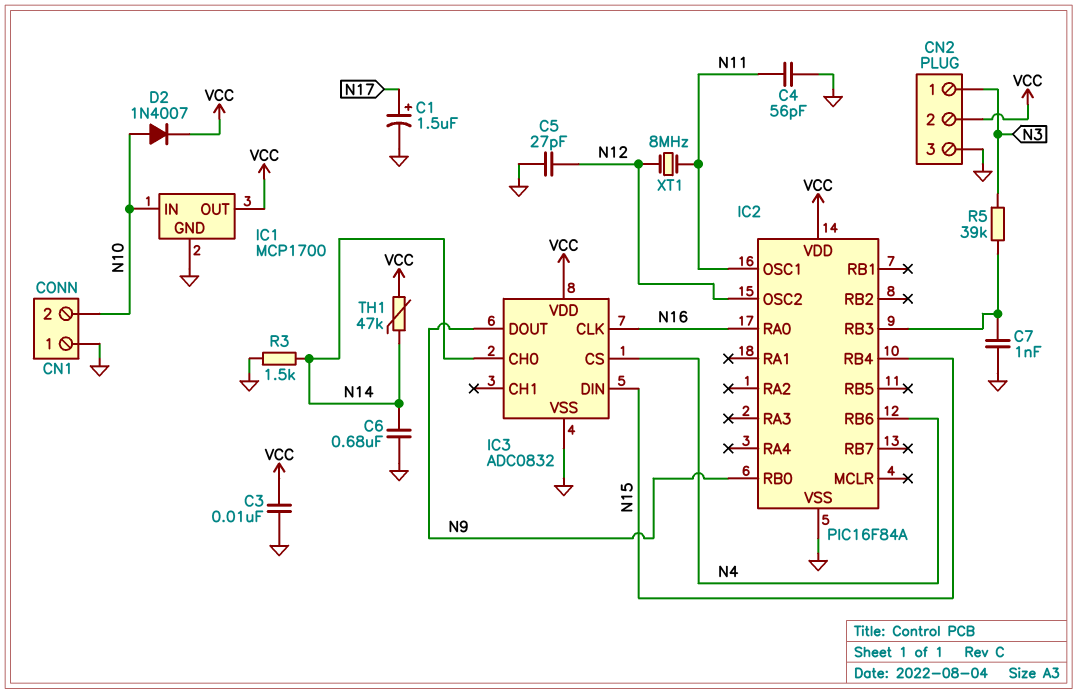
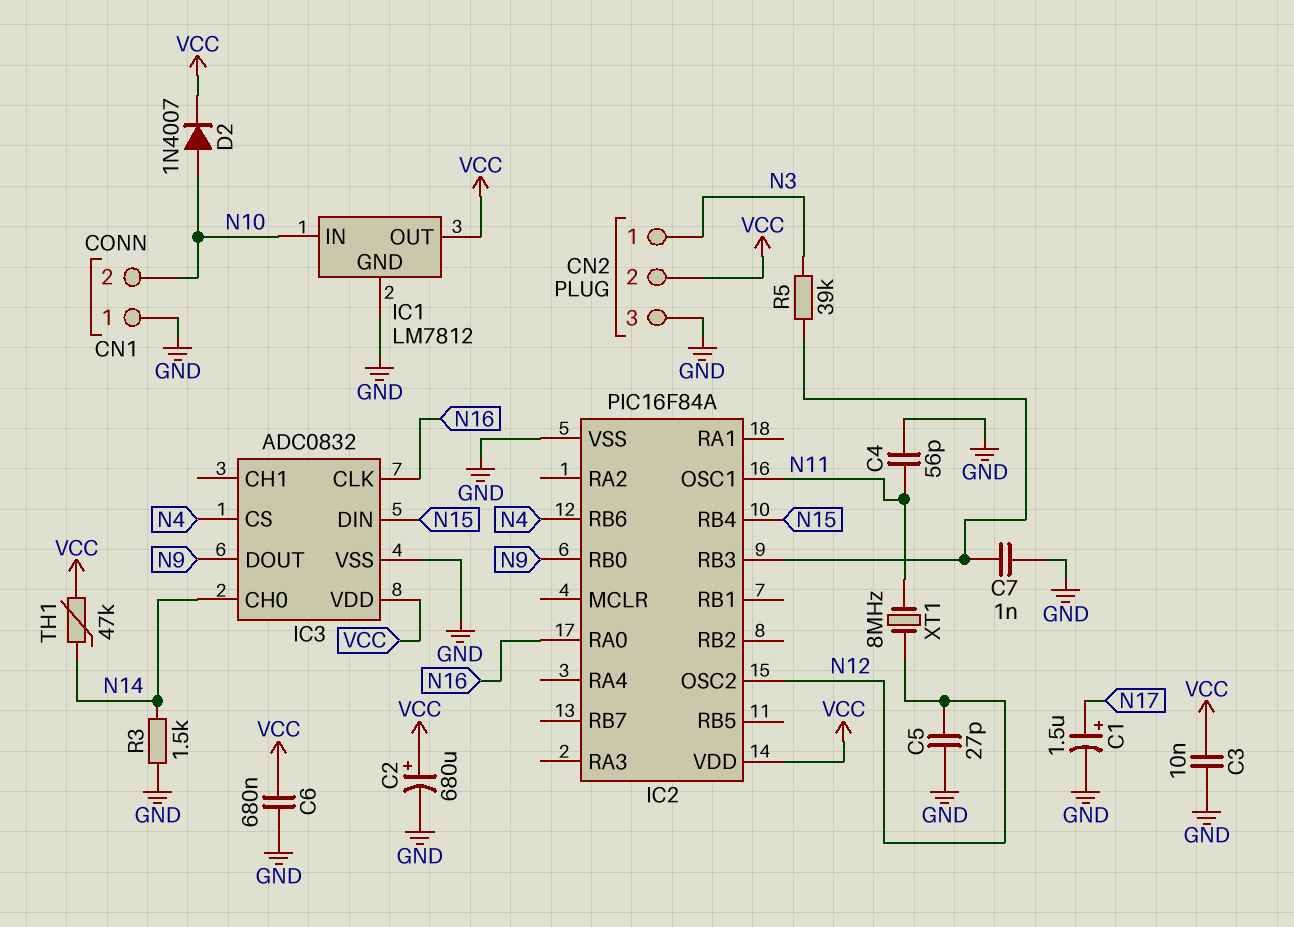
C2: none -> 680uF (plus VCC, minus GND)
C6: 680nF (GND, N14) -> 680nF (GND, VCC)
IC1: MCP1700 -> LM7812

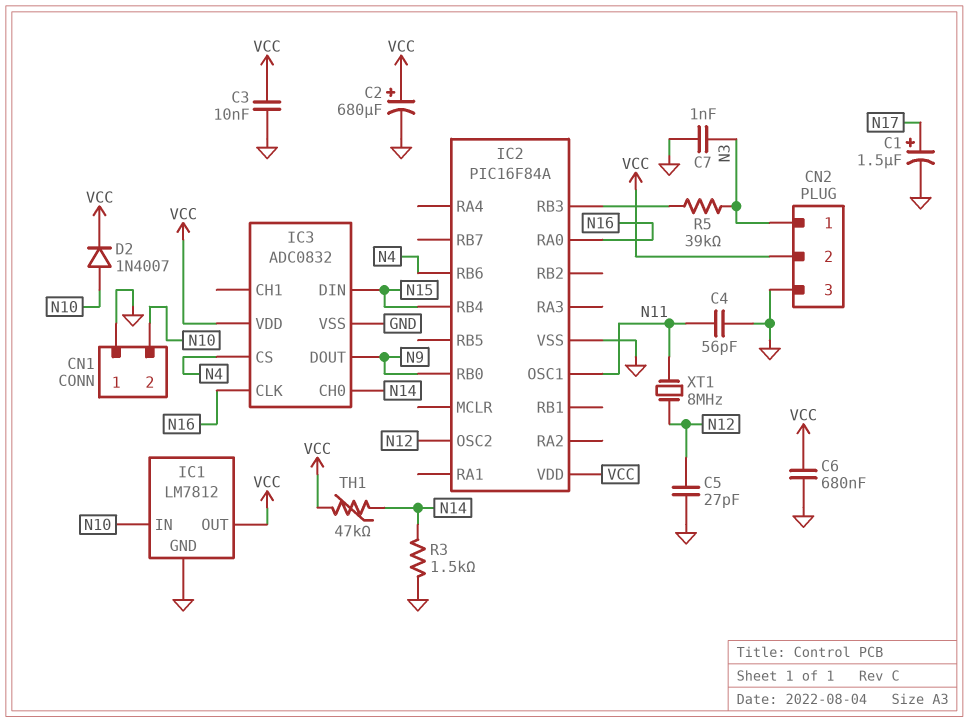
C7: 1nF (GND, IC2/RB3) -> 1nF (GND, N3)

